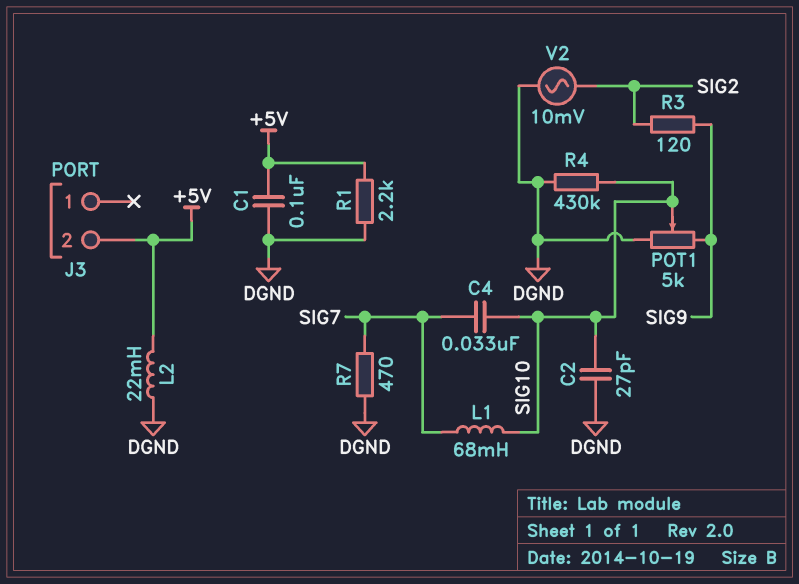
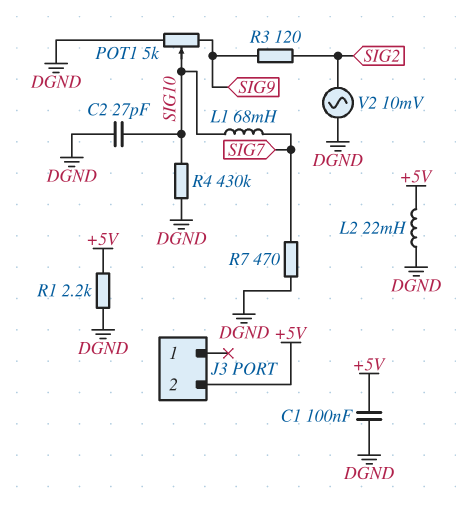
C4: 33nF (SIG7, SIG10) -> none

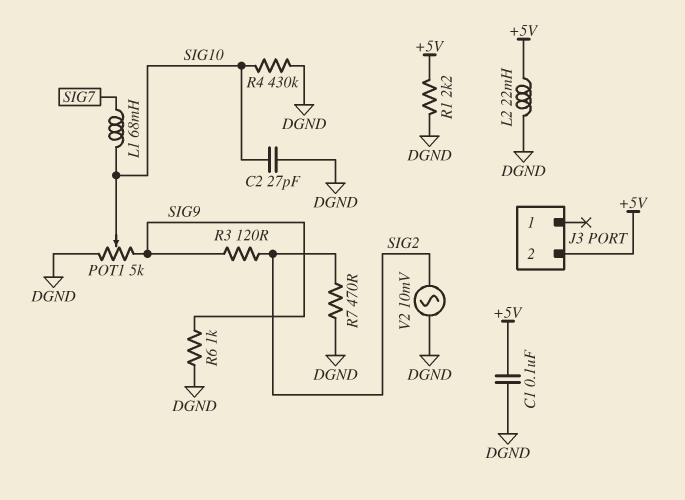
R6: none -> 1k (DGND, SIG9)
R7: 470 (DGND, SIG7) -> 470 (DGND, SIG2)

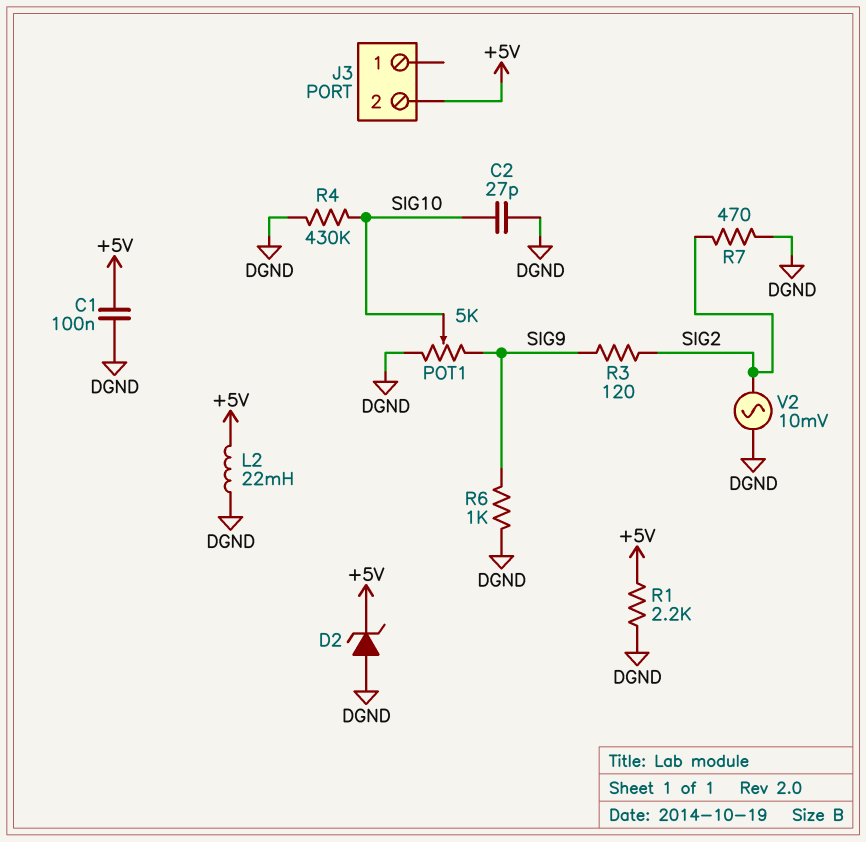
D2: none -> zener (A DGND, K +5V)
L1: 68mH (SIG7, SIG10) -> none

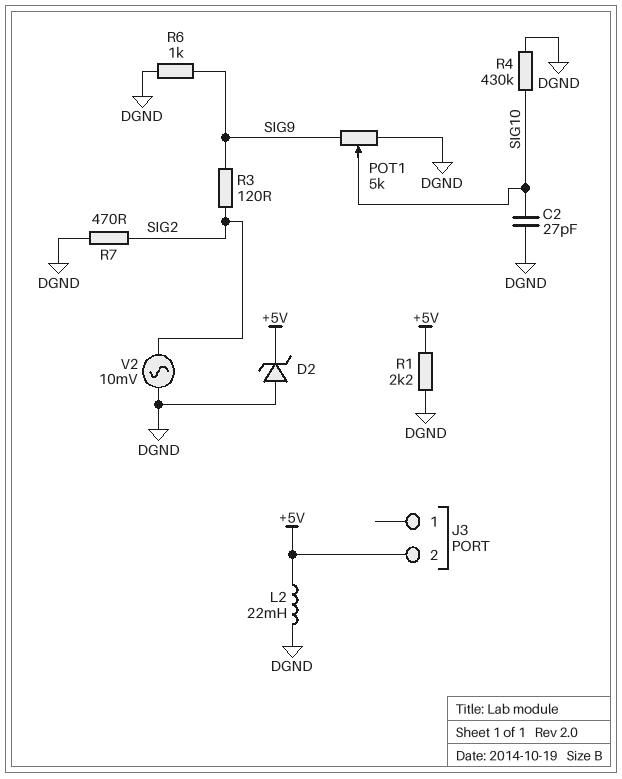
C1: 100nF (+5V, DGND) -> none

